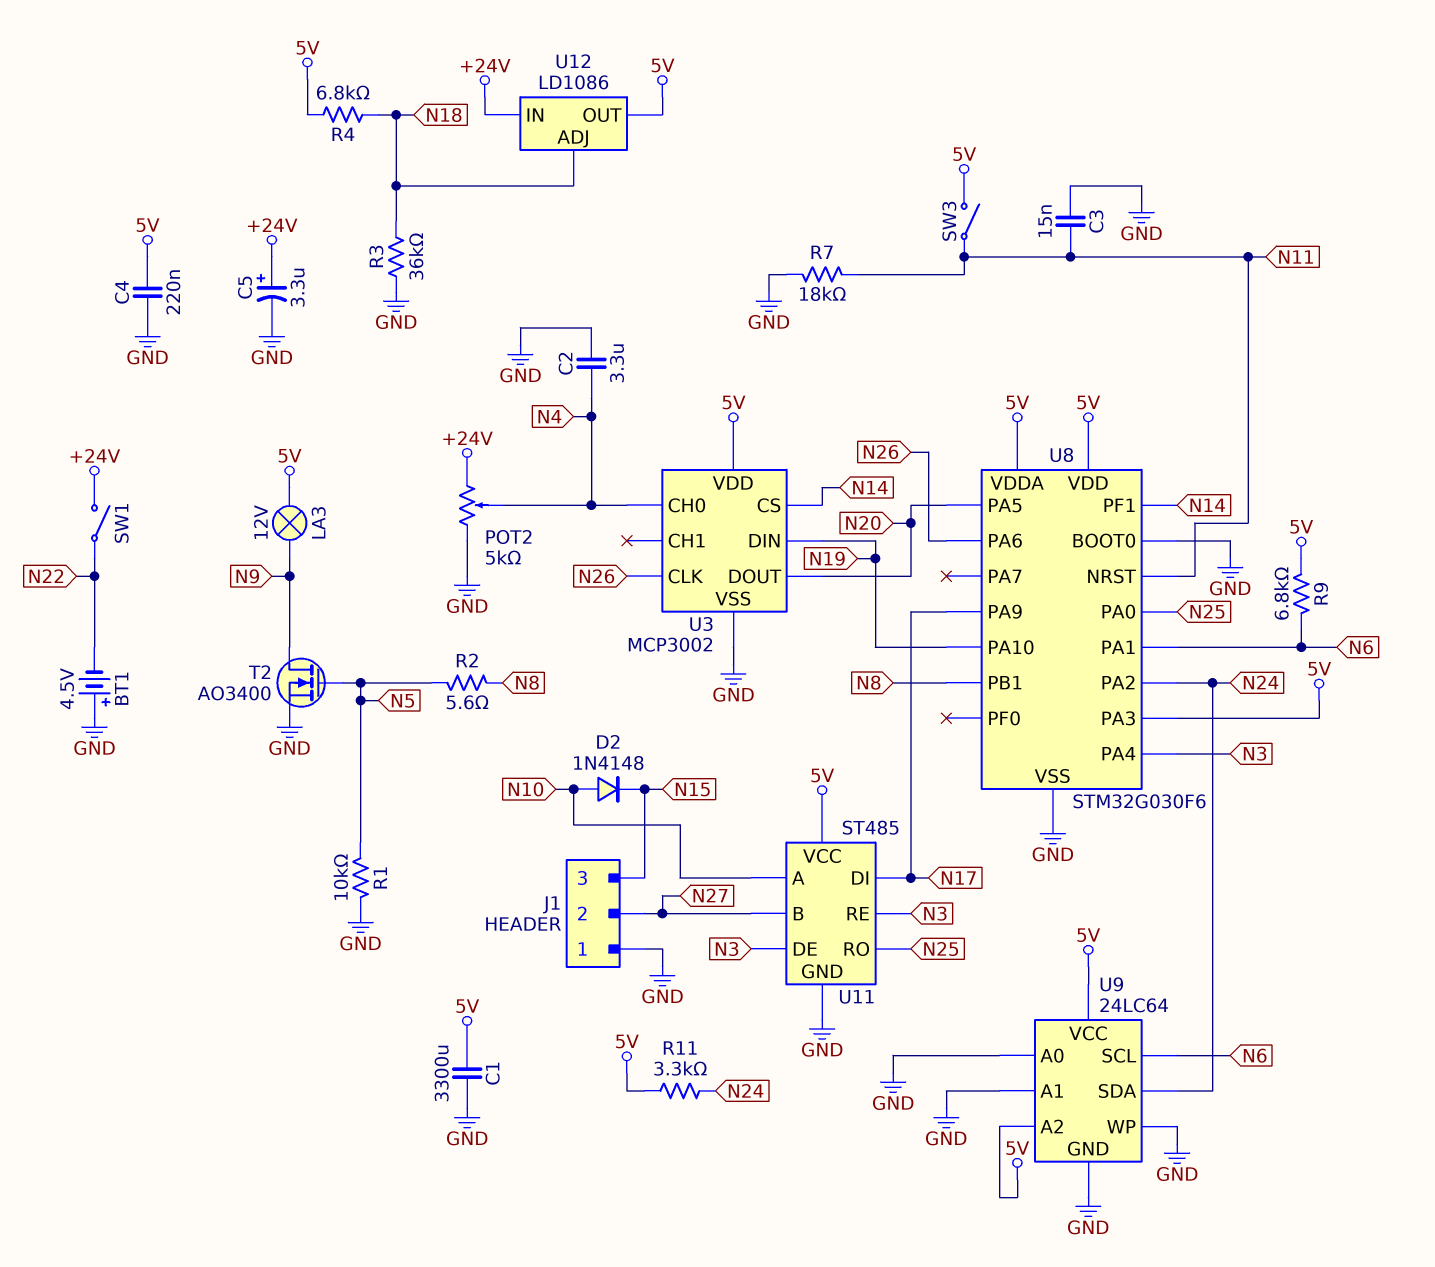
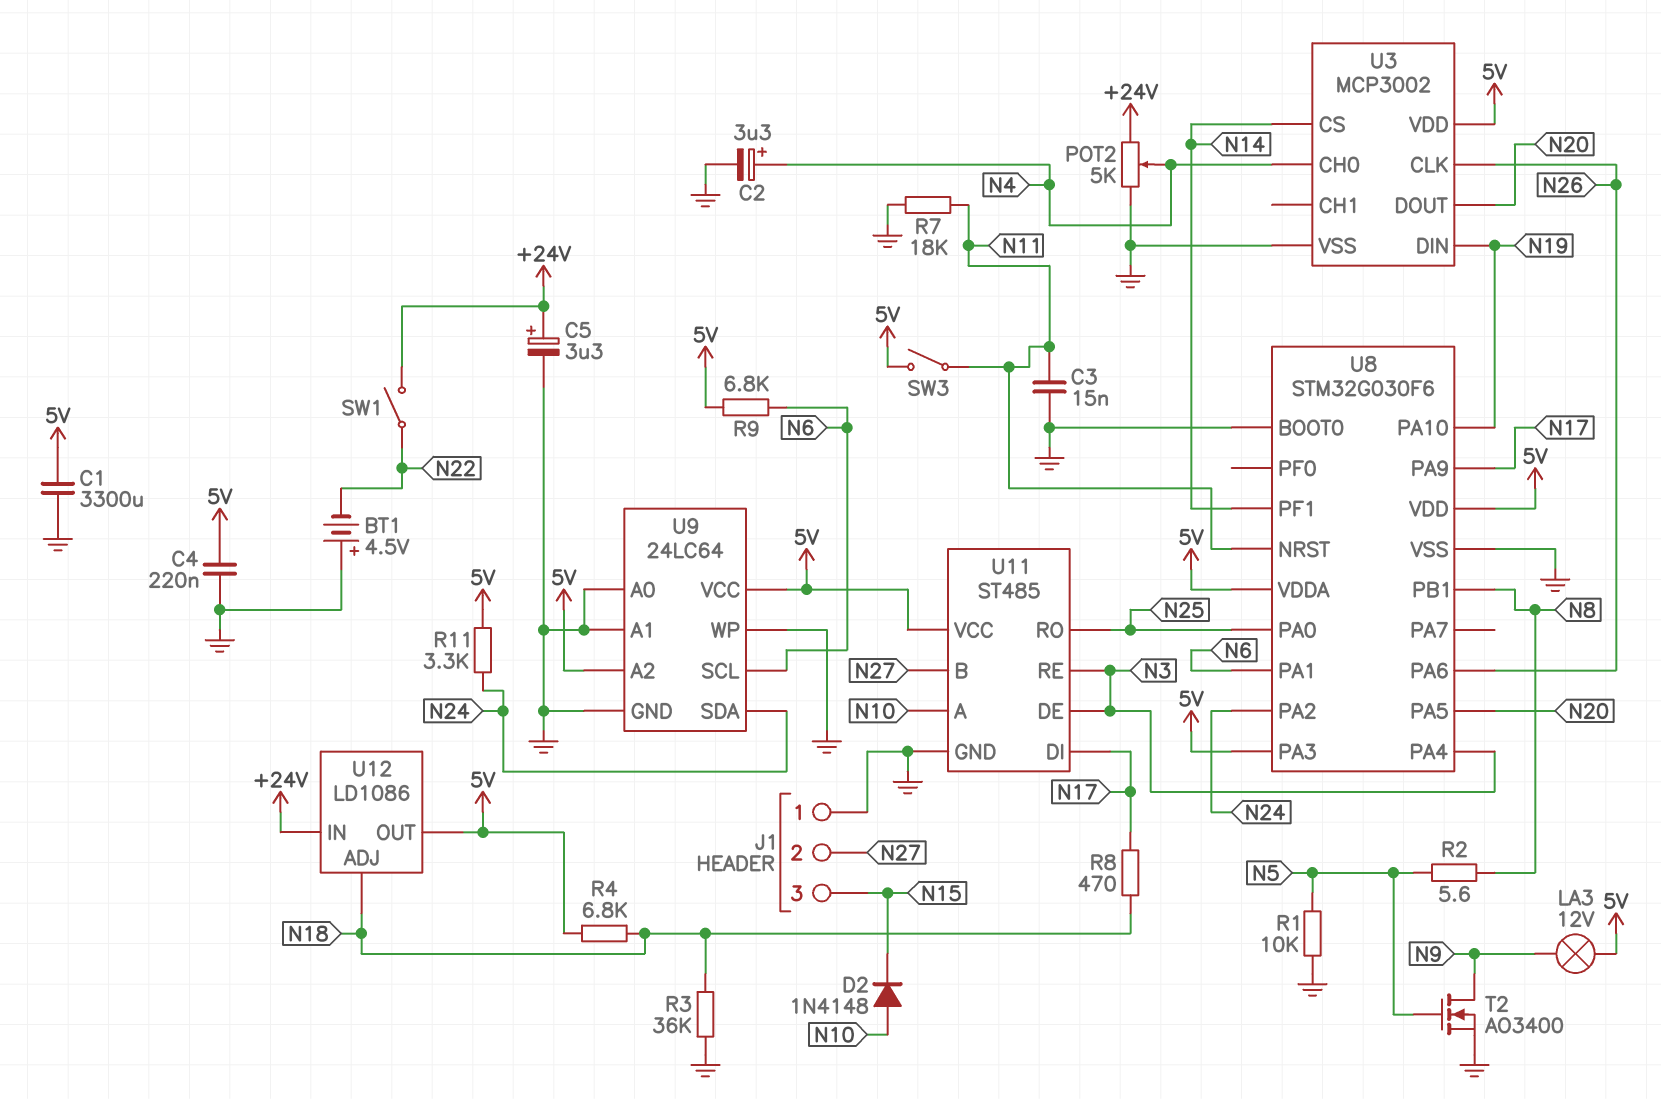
C2: 3.3uF (GND, N4) -> 3.3uF (plus N4, minus GND)
R8: none -> 470 (N17, N18)

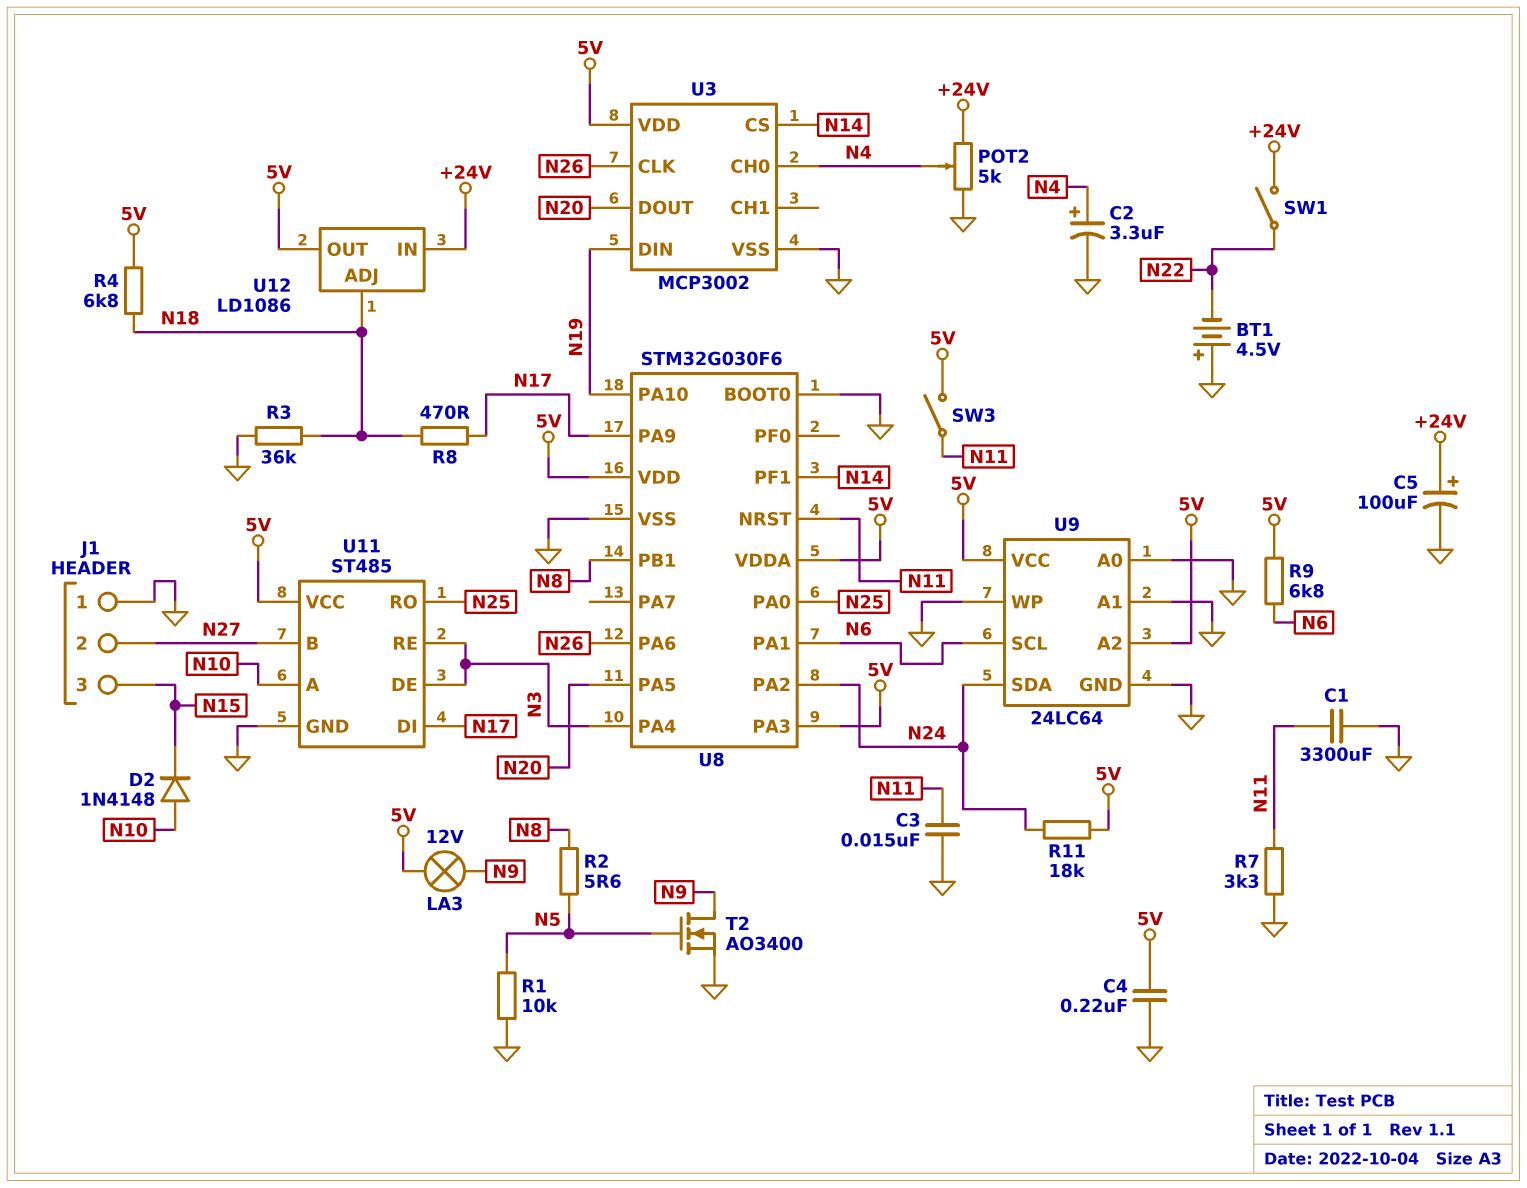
C1: 3300uF (5V, GND) -> 3300uF (GND, N11)
C5: 3.3uF (plus +24V, minus GND) -> 100uF (plus +24V, minus GND)
R7: 18k (GND, N11) -> 3.3k (GND, N11)
R11: 3.3k (5V, N24) -> 18k (5V, N24)

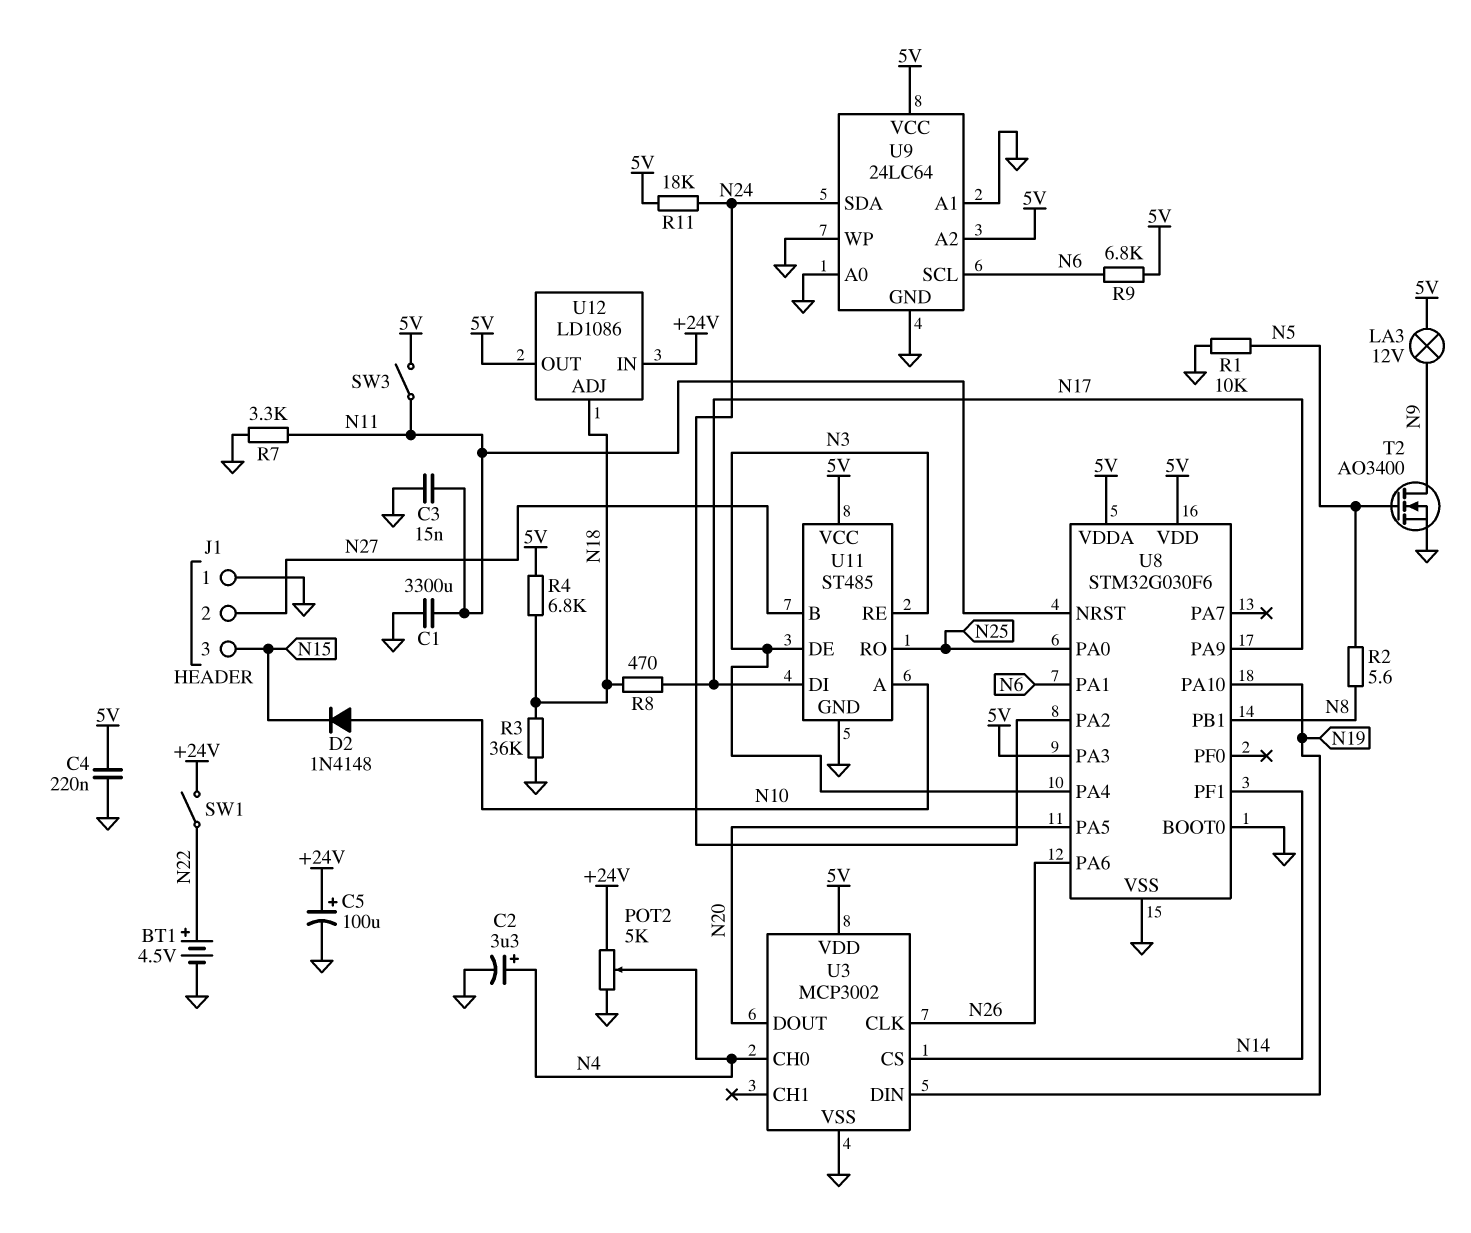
BT1: 4.5V (plus GND, minus N22) -> 4.5V (plus N22, minus GND)

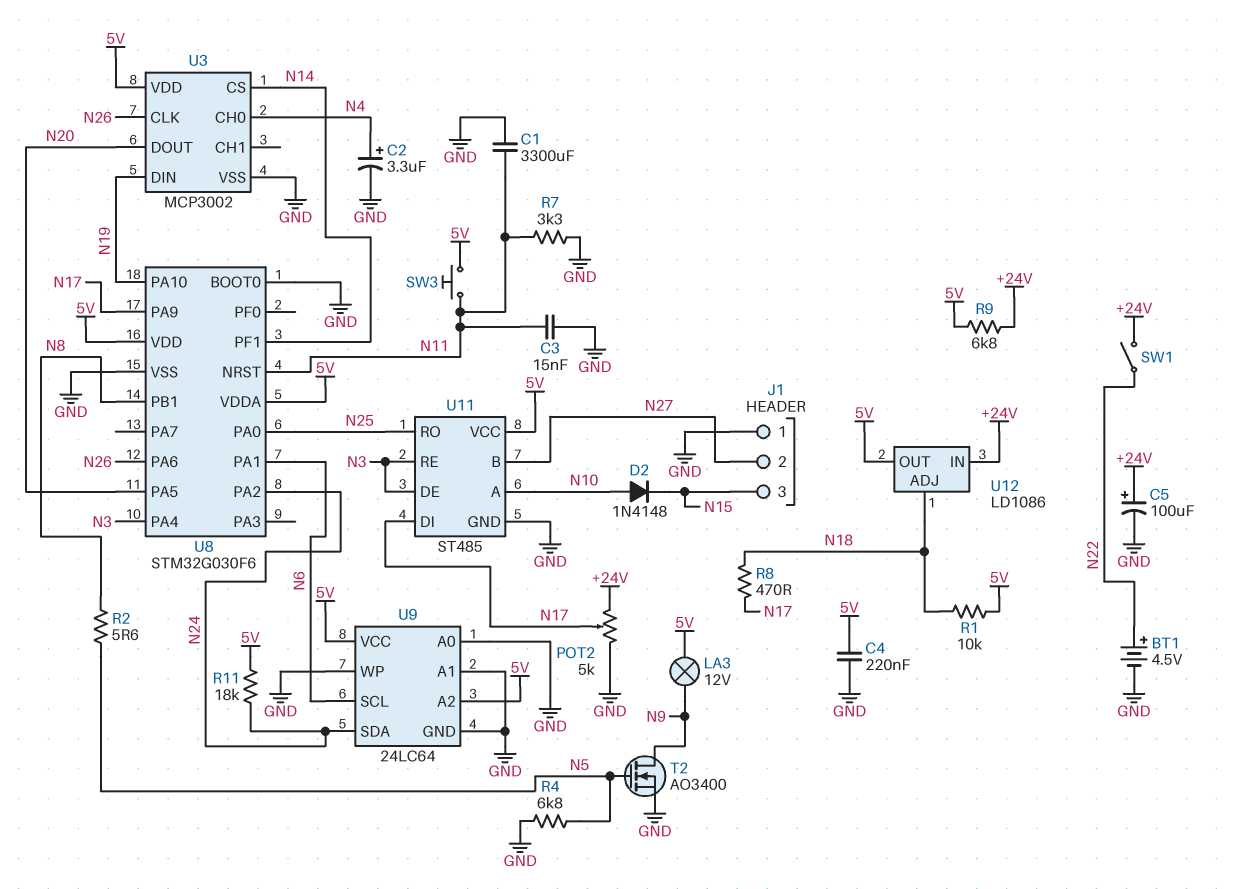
POT2: 5k (+24V, GND, wiper N4) -> 5k (+24V, GND, wiper N17)
R1: 10k (GND, N5) -> 10k (5V, N18)
R3: 36k (GND, N18) -> none
R4: 6.8k (5V, N18) -> 6.8k (GND, N5)
R9: 6.8k (5V, N6) -> 6.8k (+24V, 5V)
SW3: switch (5V, N11) -> button (5V, N11)
U8 pin PA3: 5V -> none

